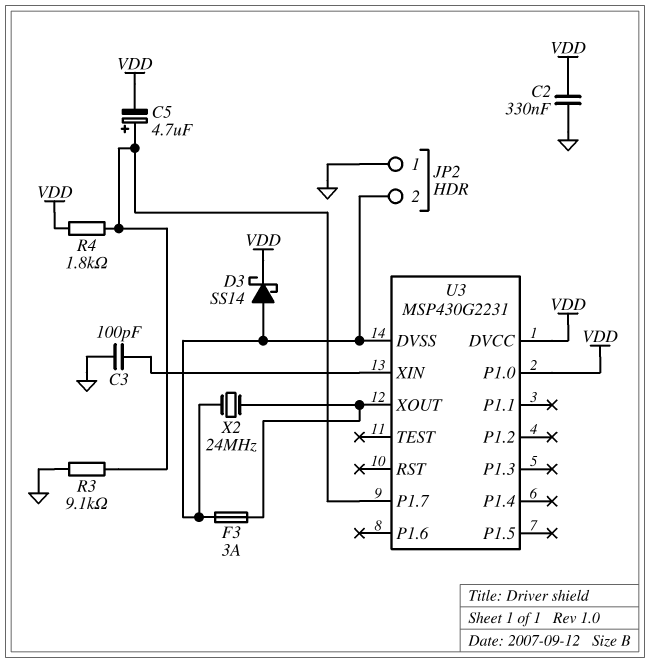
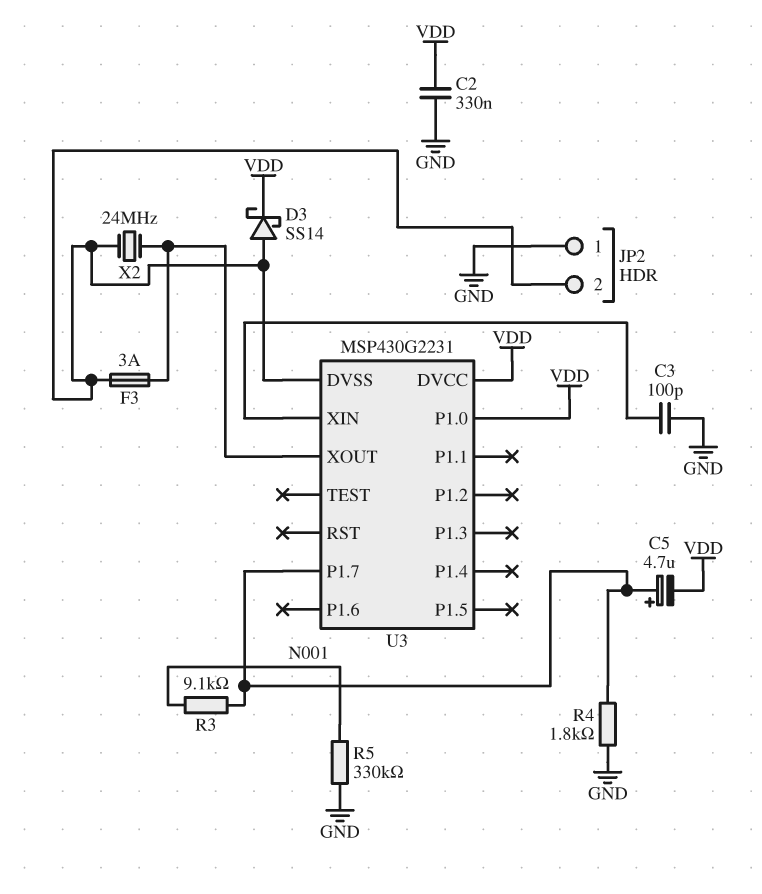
R3: 9.1k (GND, U3/P1.7) -> 9.1k (N001, U3/P1.7)
R4: 1.8k (U3/P1.7, VDD) -> 1.8k (GND, U3/P1.7)
R5: none -> 330k (GND, N001)

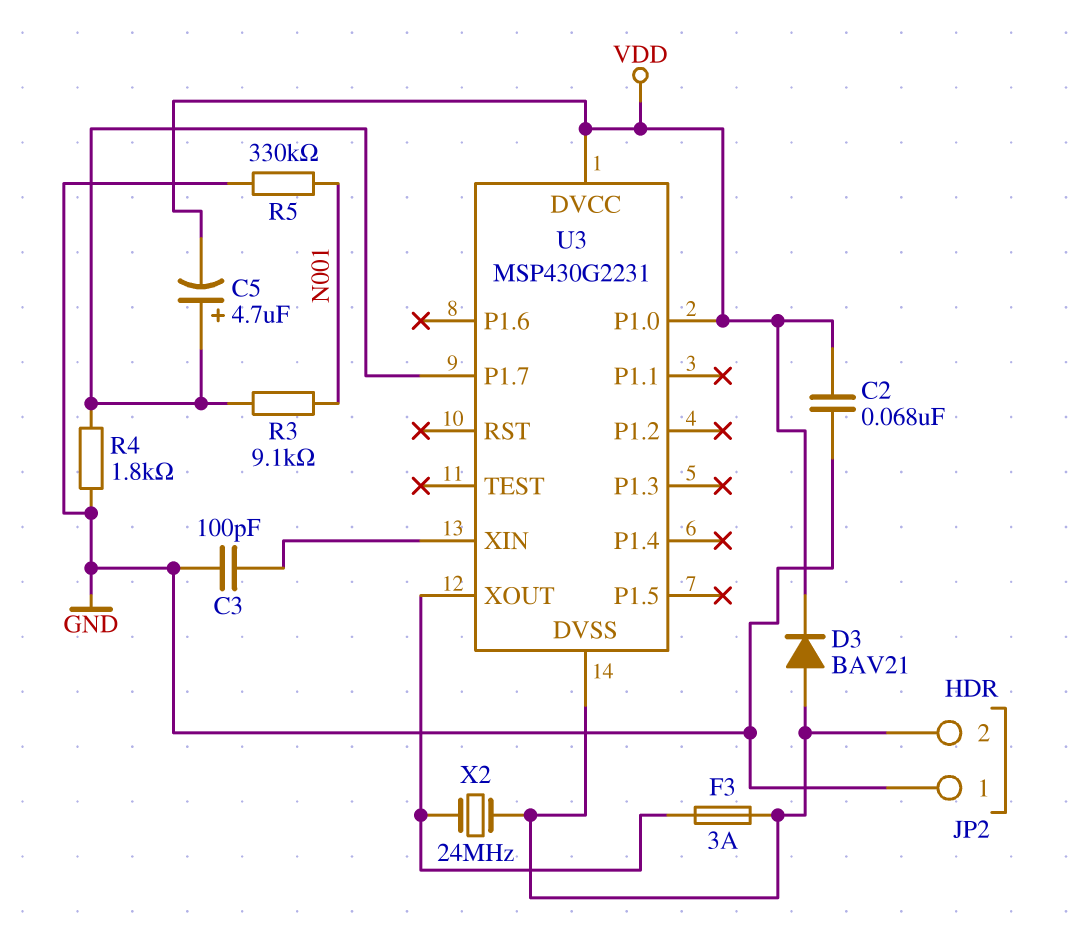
C2: 330nF (GND, VDD) -> 68nF (GND, VDD)
D3: schottky SS14 (A JP2/2, K VDD) -> diode BAV21 (A JP2/2, K VDD)

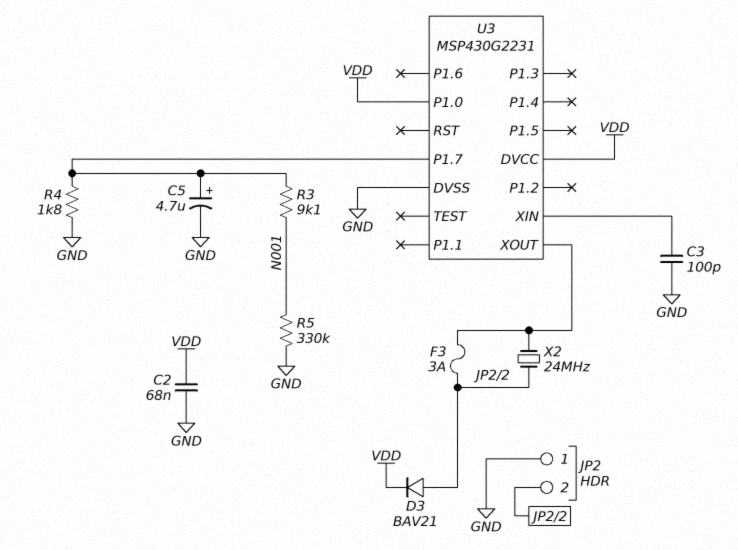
C5: 4.7uF (plus U3/P1.7, minus VDD) -> 4.7uF (plus U3/P1.7, minus GND)
U3 pin DVSS: JP2/2 -> GND

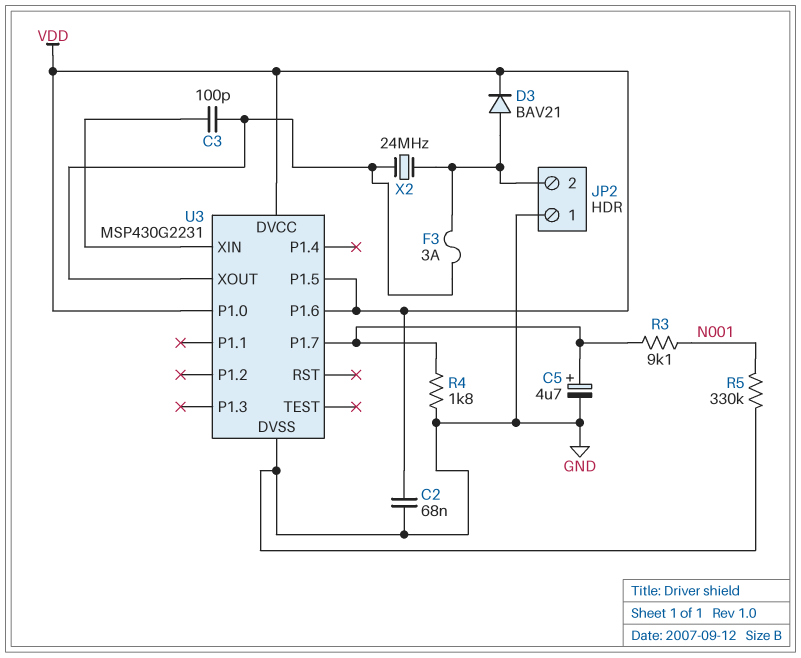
C3: 100pF (GND, U3/XIN) -> 100pF (U3/XIN, U3/XOUT)
U3 pin P1.5: none -> VDD
U3 pin P1.6: none -> VDD

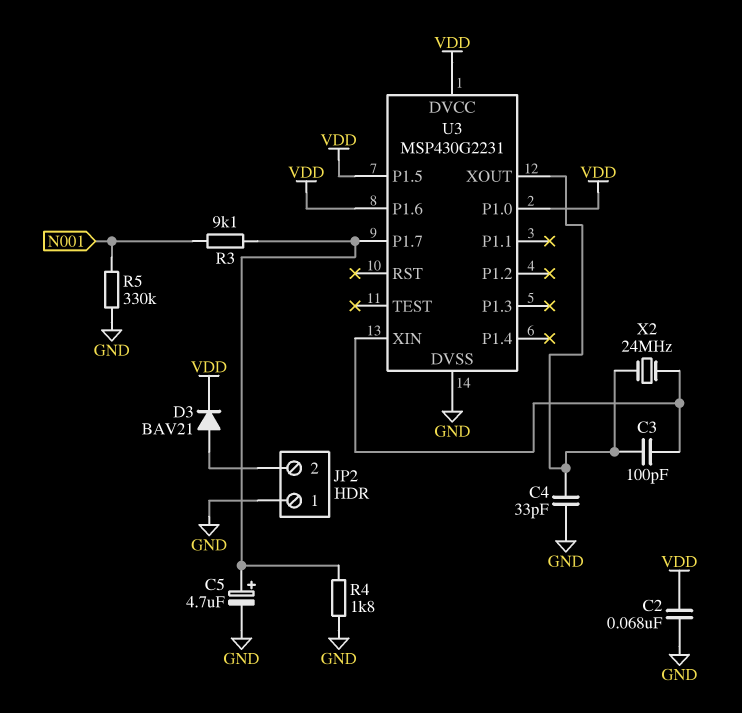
C4: none -> 33pF (GND, U3/XOUT)
F3: 3A (JP2/2, U3/XOUT) -> none
X2: 24MHz (JP2/2, U3/XOUT) -> 24MHz (U3/XIN, U3/XOUT)

